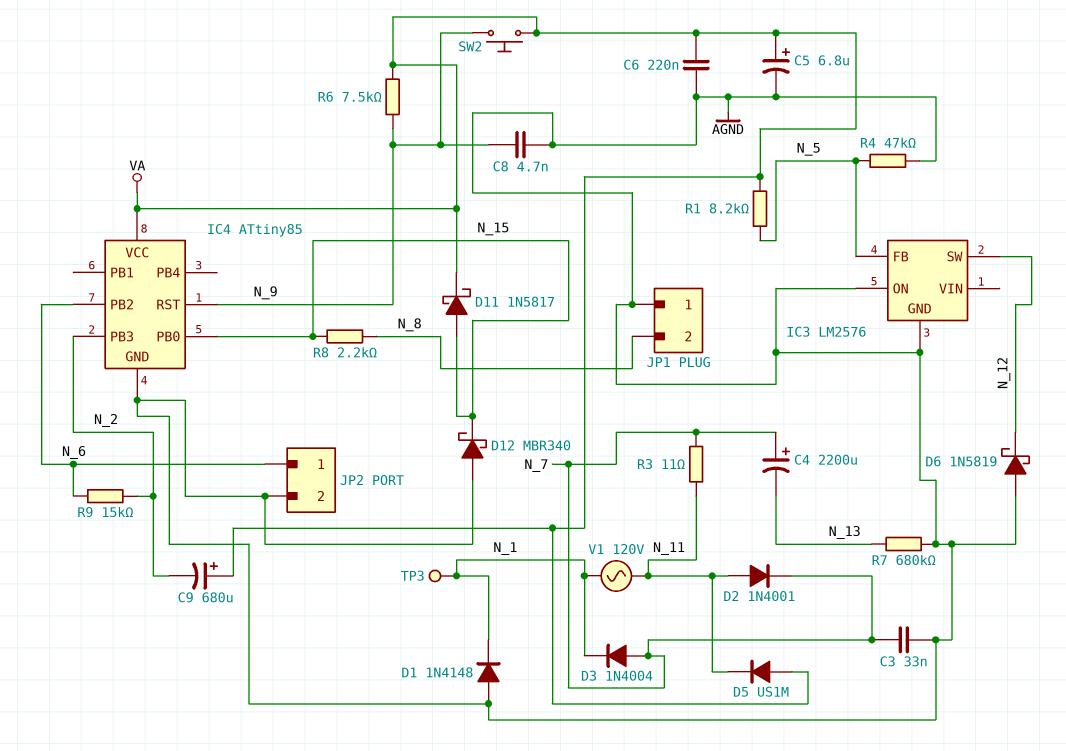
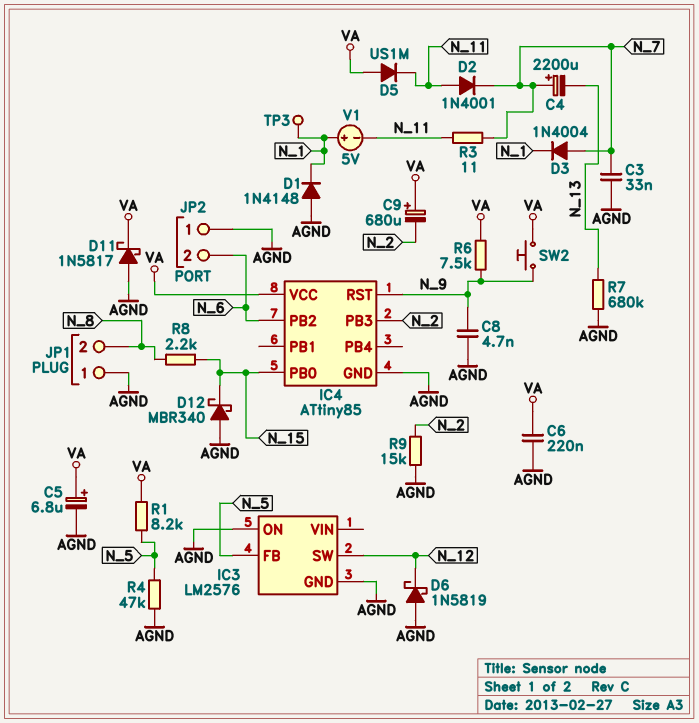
D11: schottky 1N5817 (A N_15, K VA) -> schottky 1N5817 (A AGND, K VA)
JP2 pin 1: N_6 -> AGND
JP2 pin 2: AGND -> N_6
R9: 15k (N_2, N_6) -> 15k (AGND, N_2)
V1: AC 120V (N_1, N_11) -> 5V (plus N_1, minus N_11)

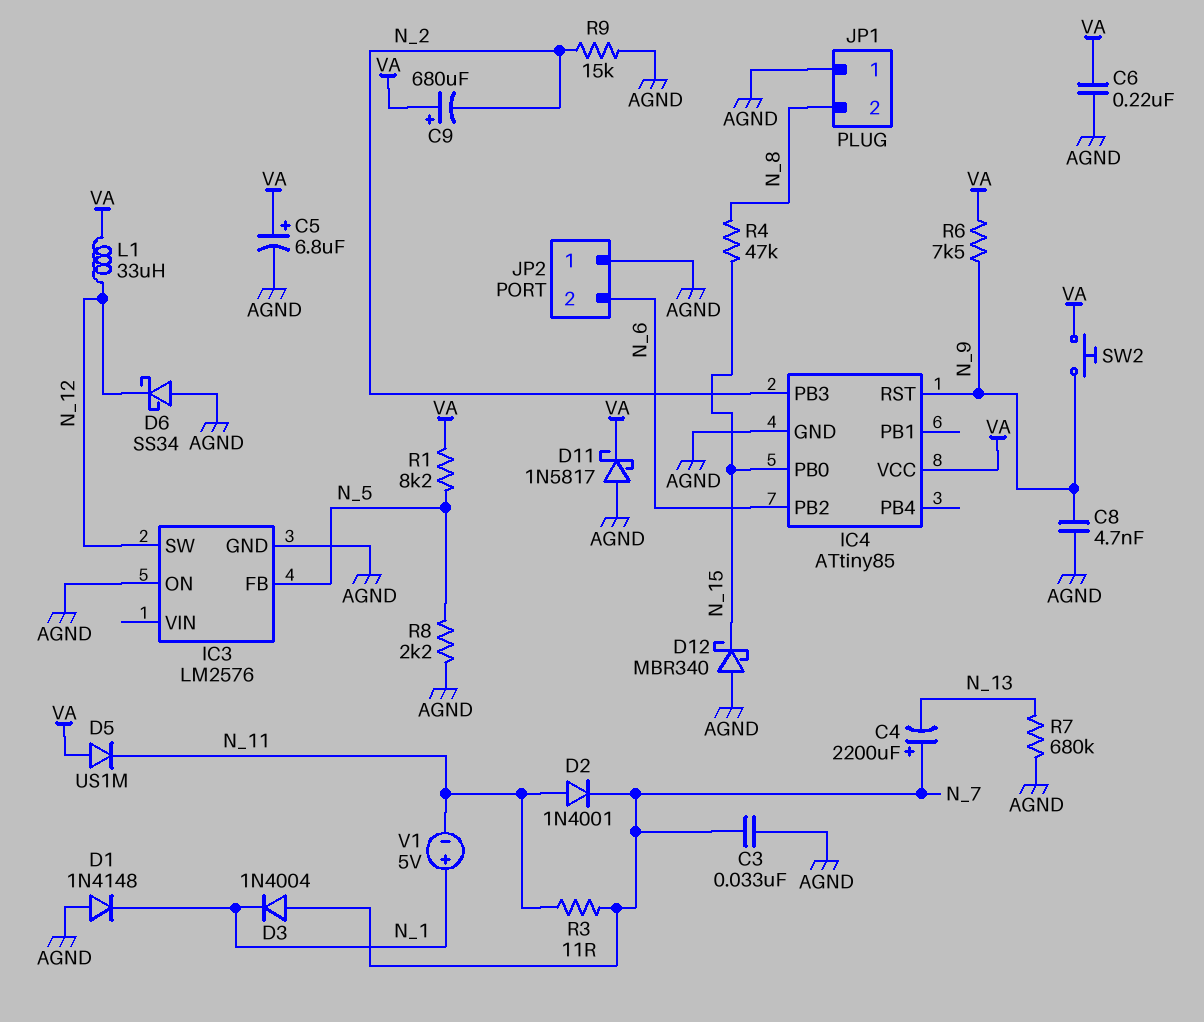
D6: schottky 1N5819 (A AGND, K N_12) -> schottky SS34 (A AGND, K N_12)
L1: none -> 33uH (N_12, VA)
R4: 47k (AGND, N_5) -> 47k (N_8, N_15)
R8: 2.2k (N_8, N_15) -> 2.2k (AGND, N_5)
TP3: test point (N_1) -> none

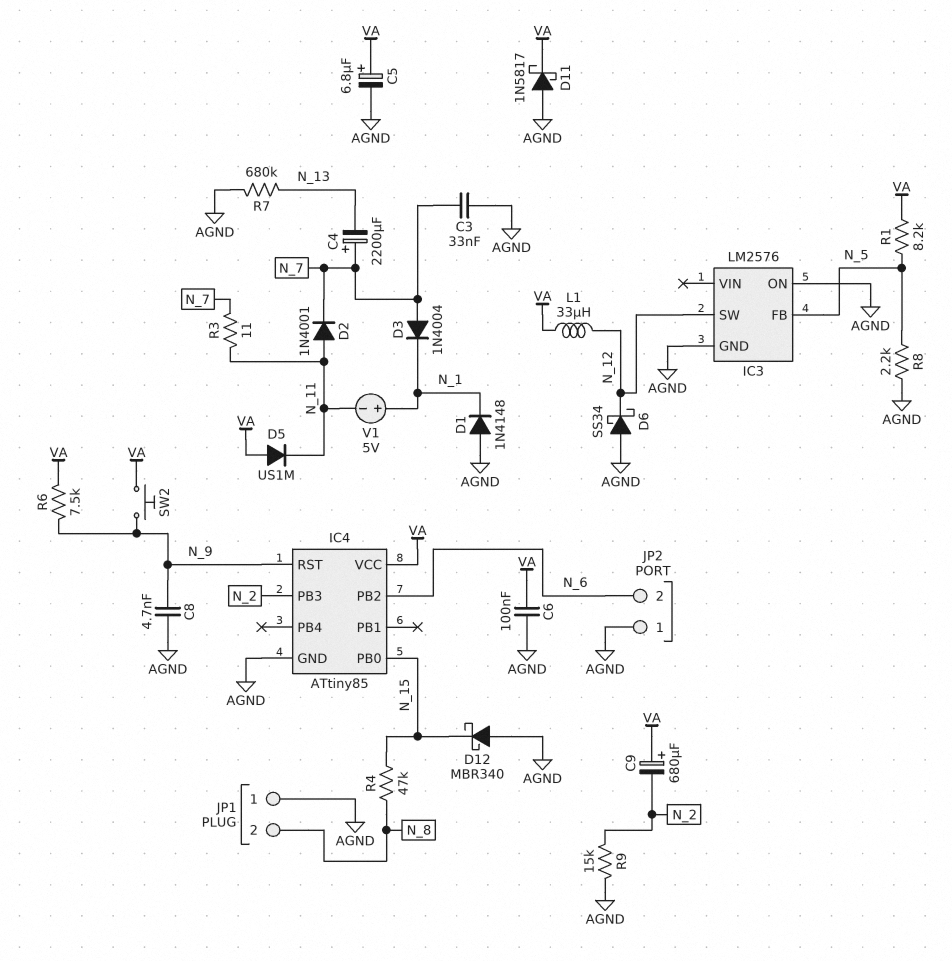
C6: 220nF (AGND, VA) -> 100nF (AGND, VA)

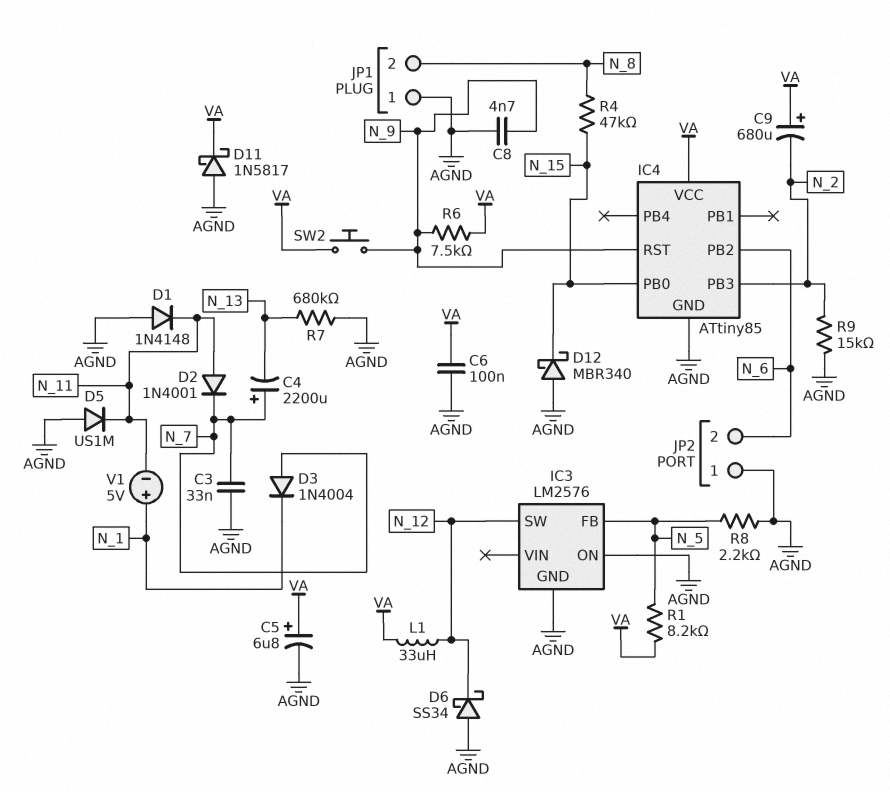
D1: diode 1N4148 (A AGND, K N_1) -> diode 1N4148 (A AGND, K N_11)
D5: diode US1M (A VA, K N_11) -> diode US1M (A AGND, K N_11)
R3: 11 (N_7, N_11) -> none

